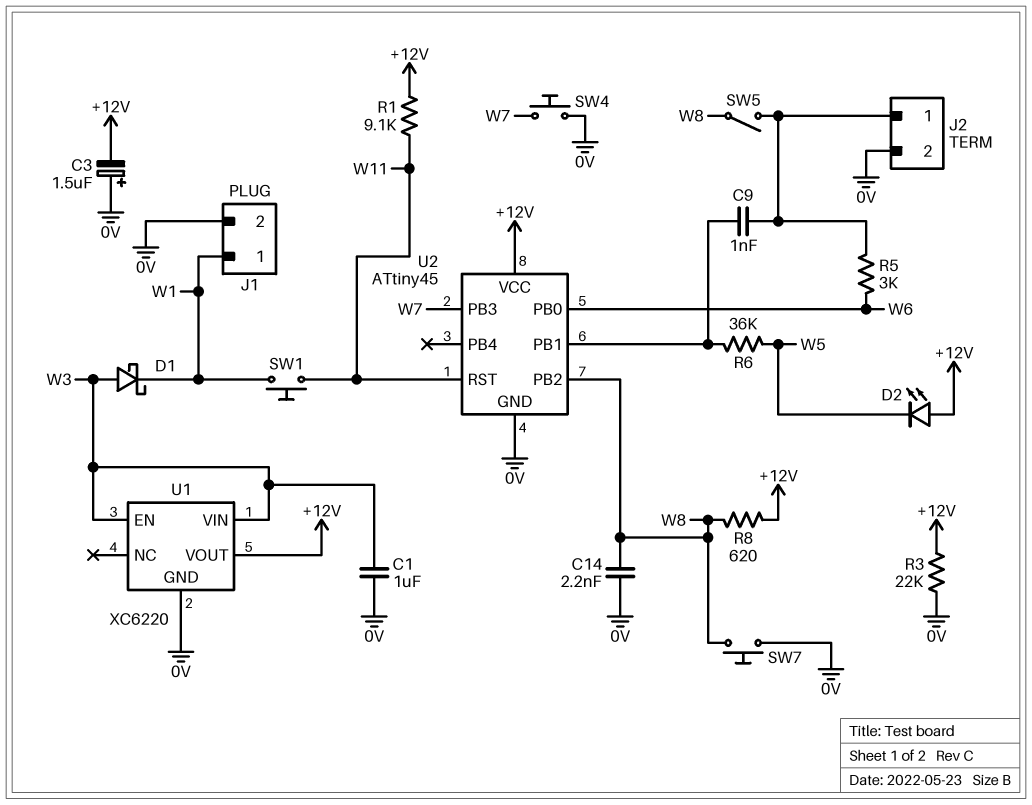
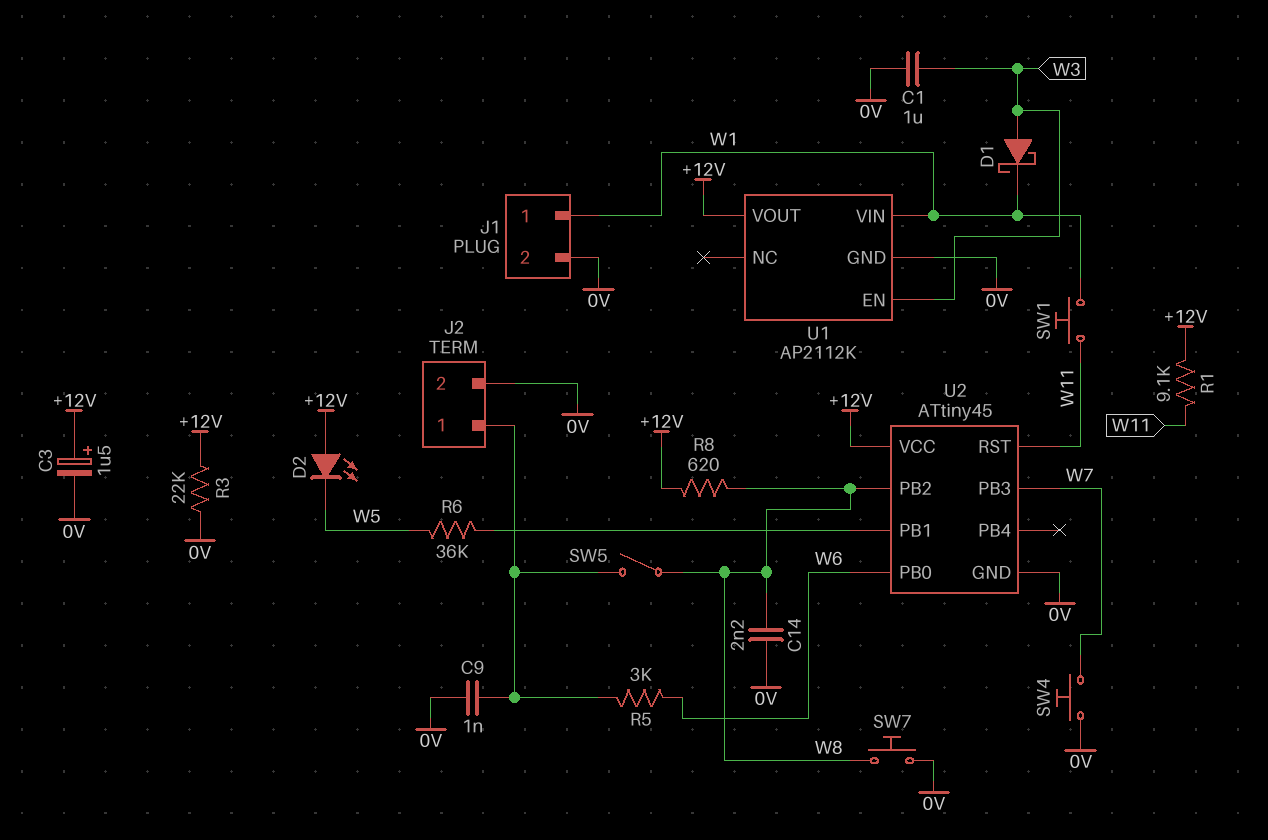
C3: 1.5uF (plus 0V, minus +12V) -> 1.5uF (plus +12V, minus 0V)
C9: 1nF (J2/1, U2/PB1) -> 1nF (0V, J2/1)
U1: XC6220 -> AP2112K
U1 pin VIN: W3 -> W1

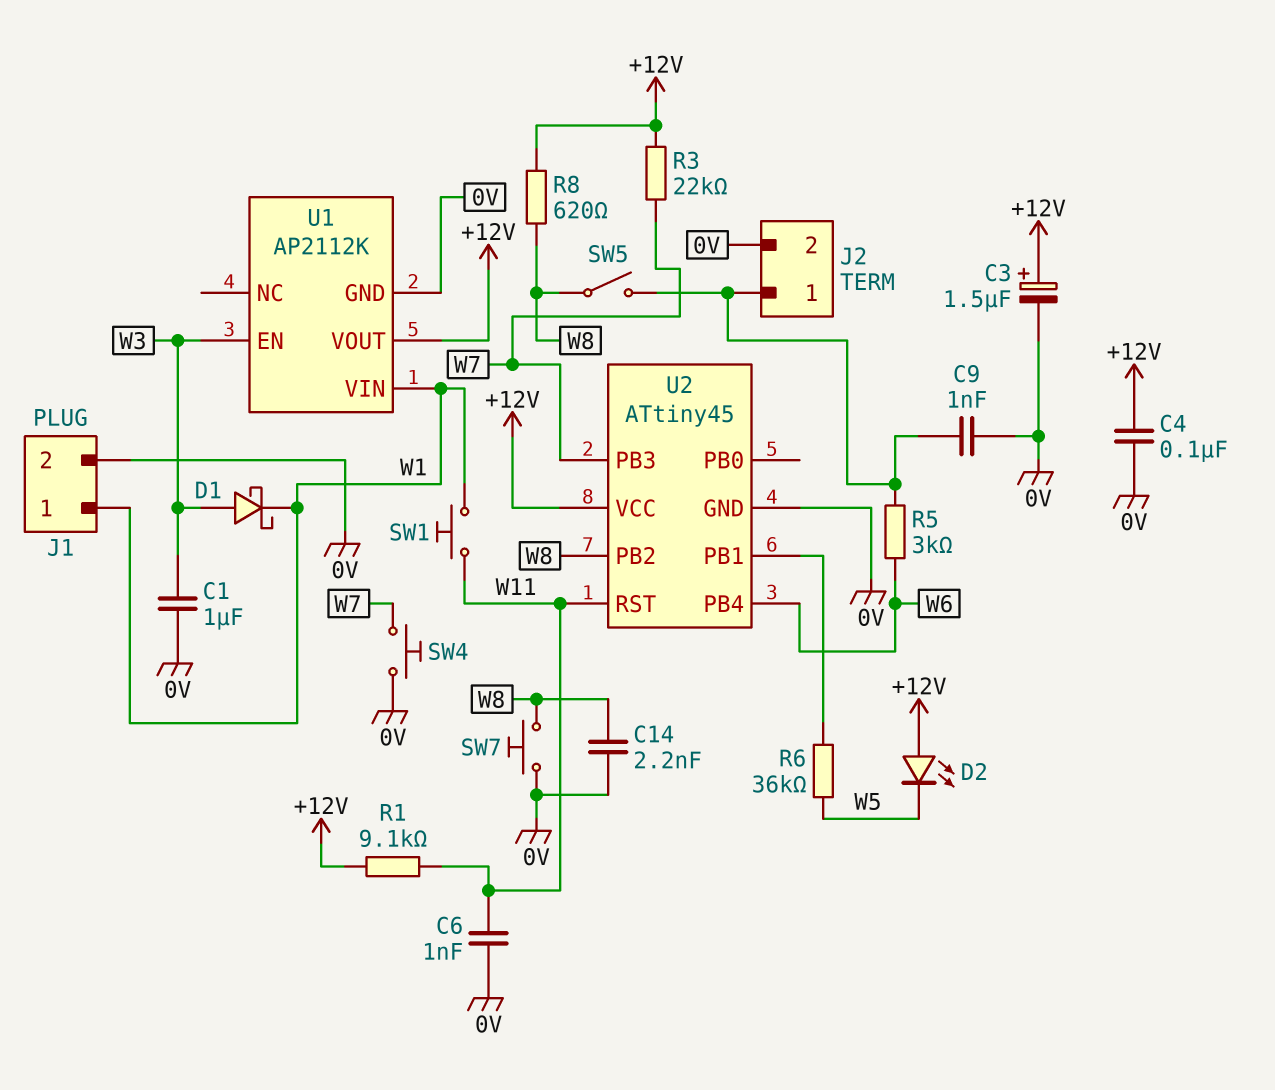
C4: none -> 100nF (+12V, 0V)
C6: none -> 1nF (0V, W11)
R3: 22k (+12V, 0V) -> 22k (+12V, W7)
U2 pin PB0: W6 -> none
U2 pin PB4: none -> W6

